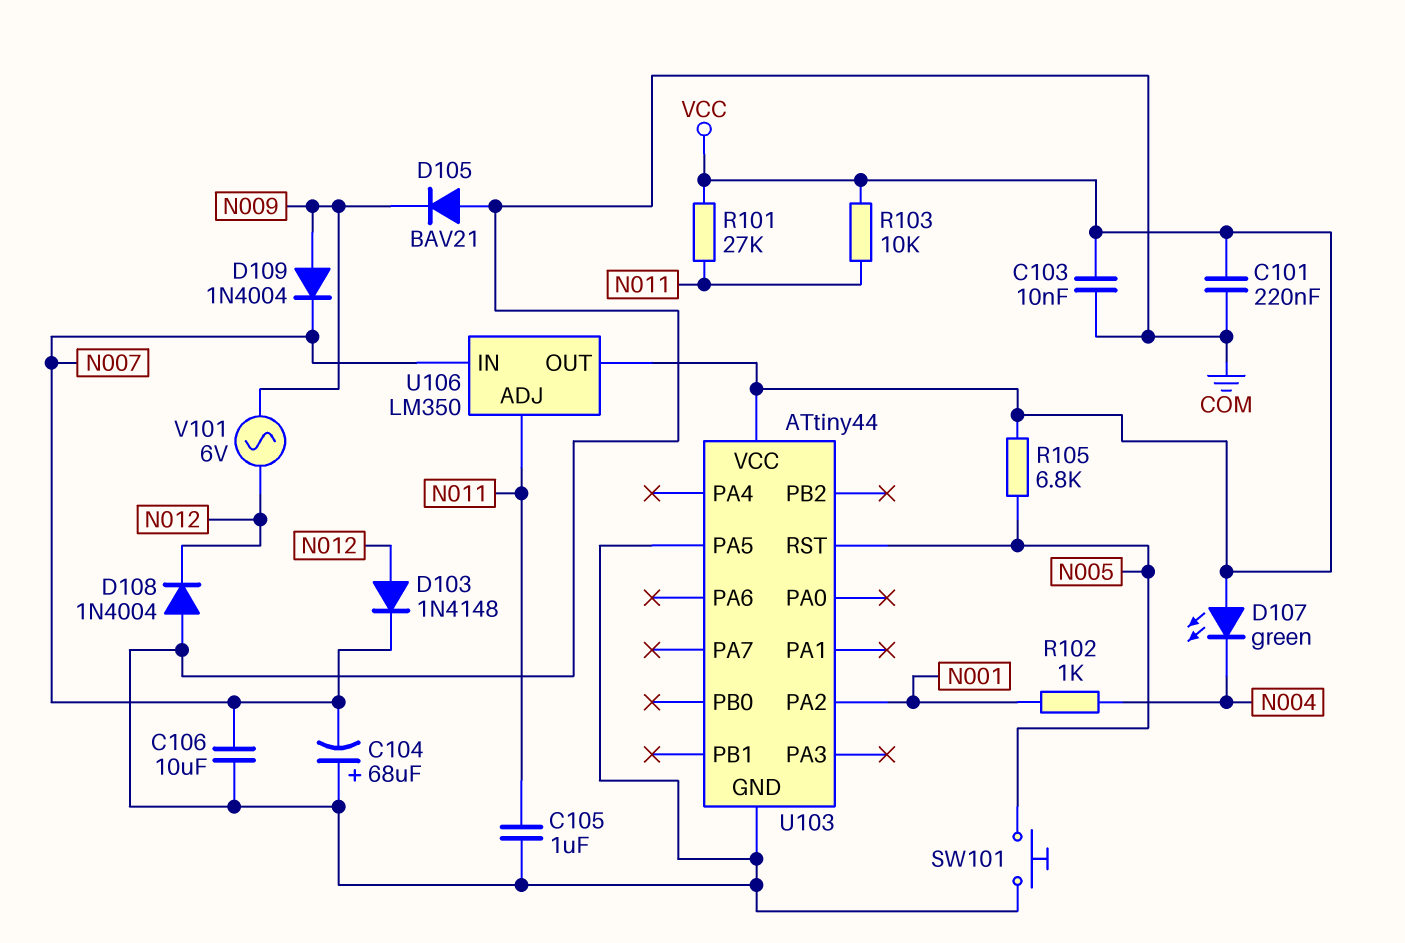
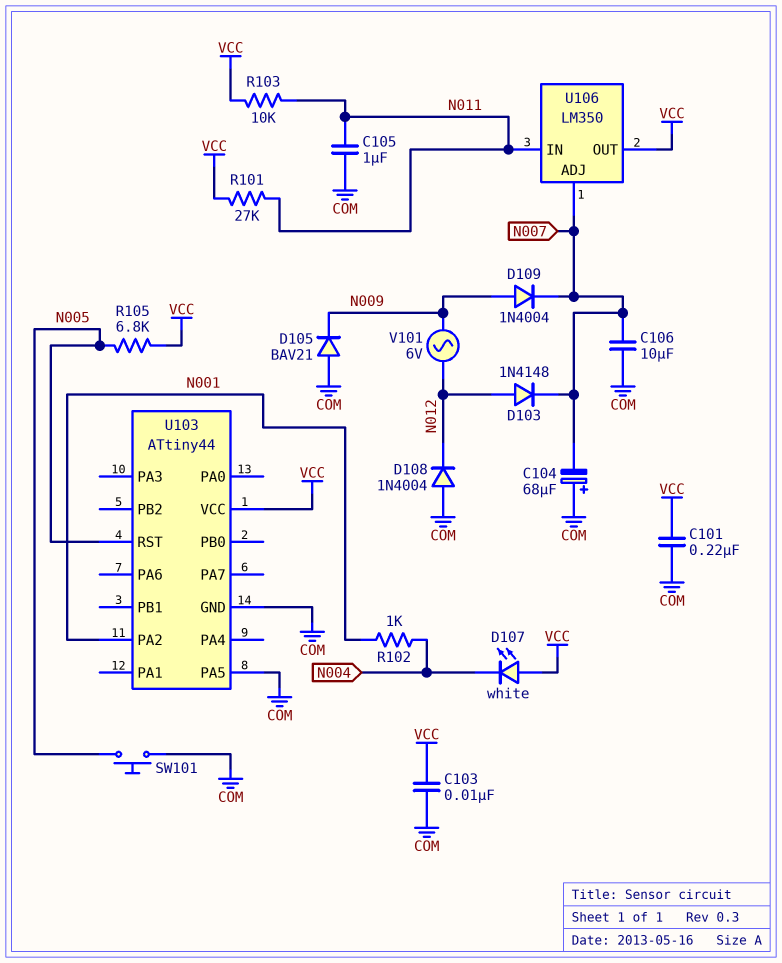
D107: LED green (A VCC, K N004) -> LED white (A VCC, K N004)
U106 pin ADJ: N011 -> N007
U106 pin IN: N007 -> N011

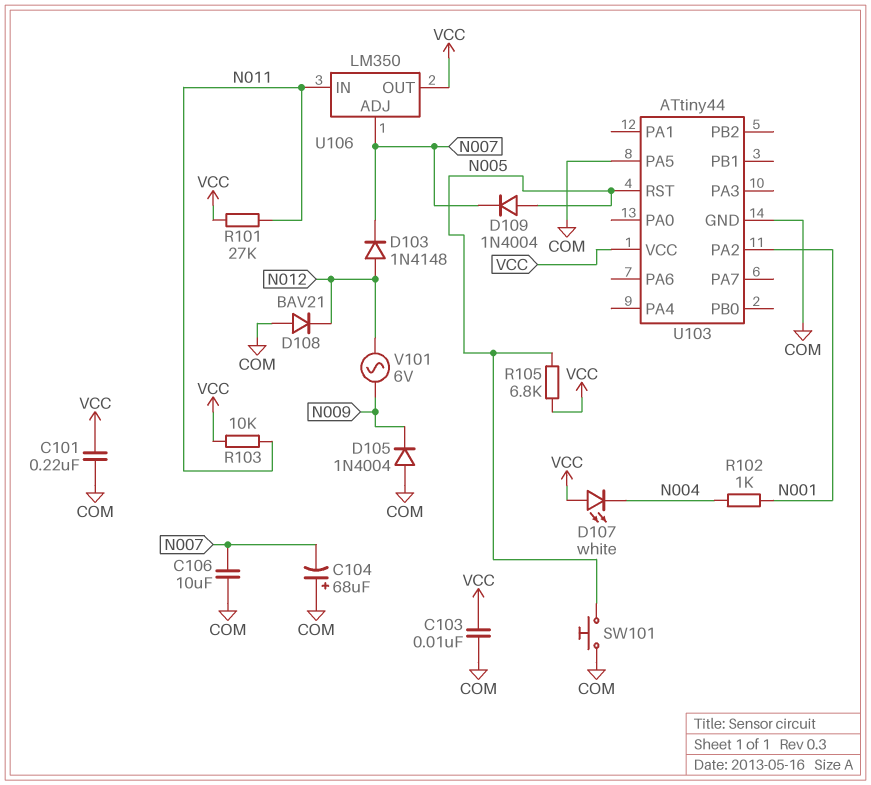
C105: 1uF (COM, N011) -> none
D105: diode BAV21 (A COM, K N009) -> diode 1N4004 (A COM, K N009)
D108: diode 1N4004 (A COM, K N012) -> diode BAV21 (A COM, K N012)
D109: diode 1N4004 (A N009, K N007) -> diode 1N4004 (A N005, K N007)

